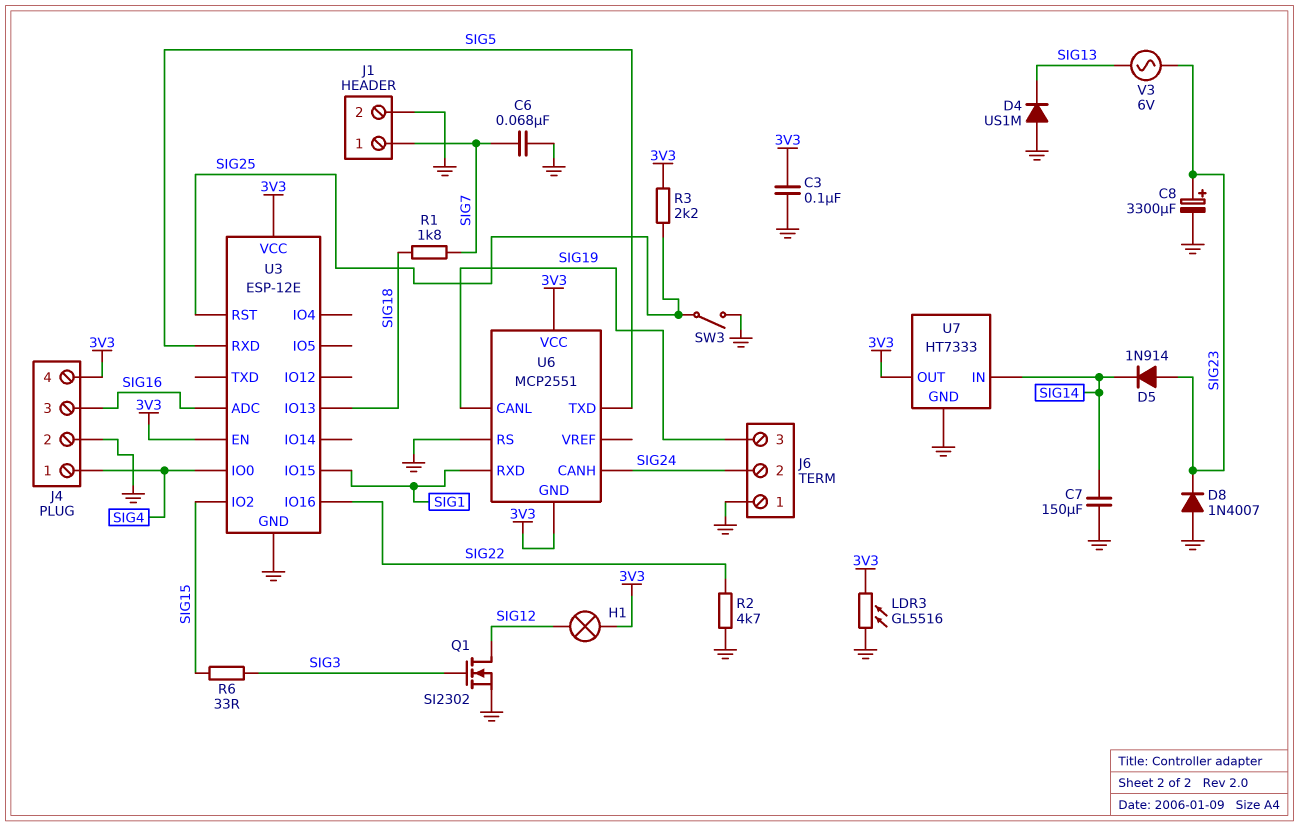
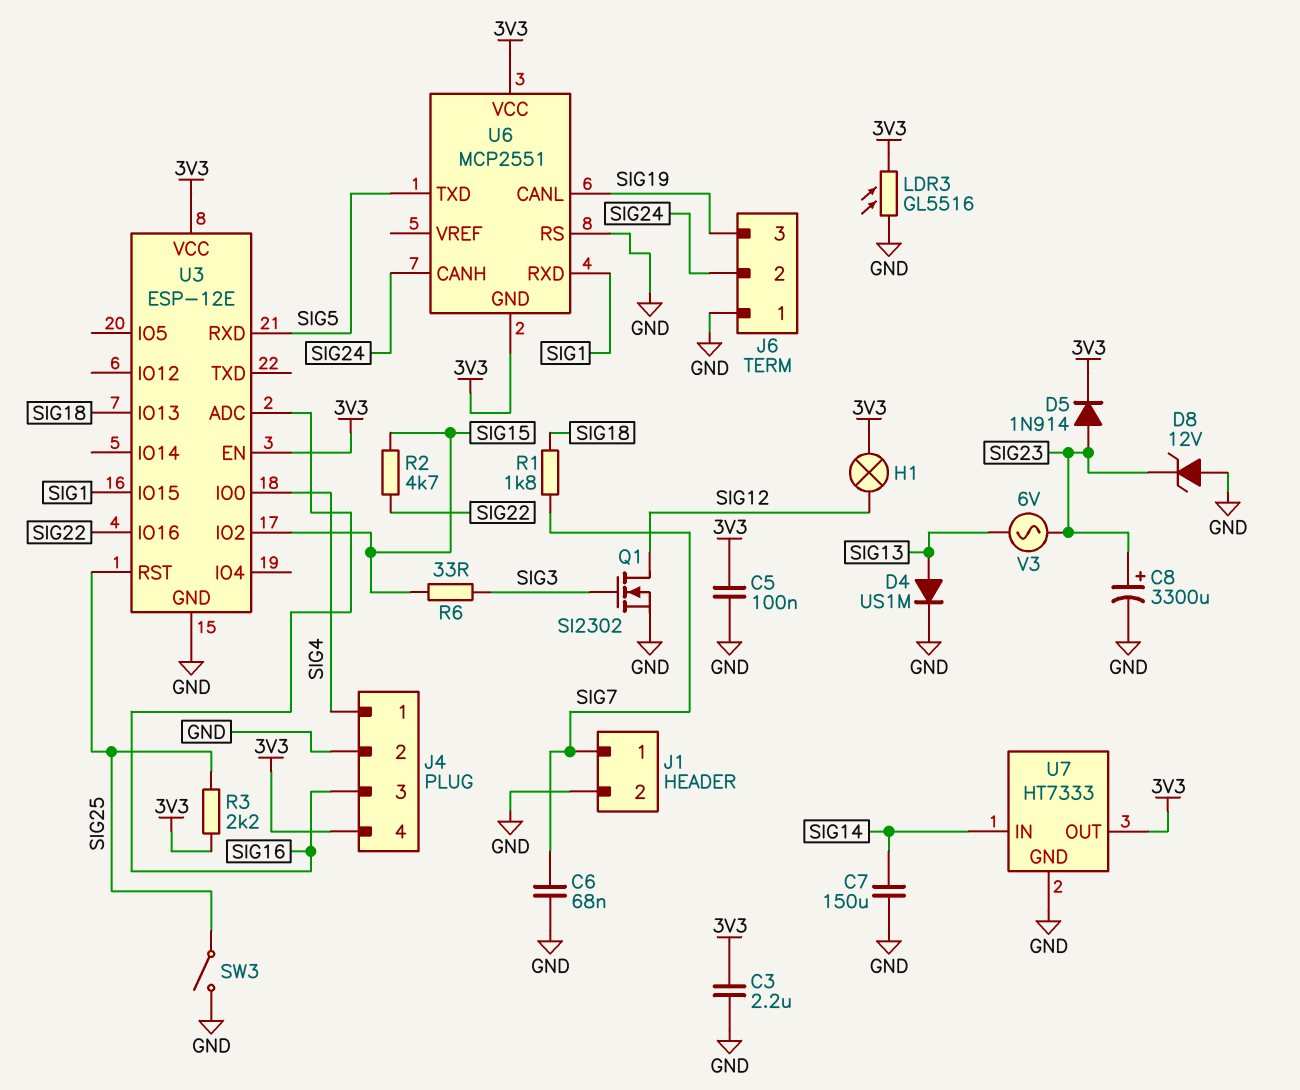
C3: 100nF (3V3, GND) -> 2.2uF (3V3, GND)
C5: none -> 100nF (3V3, GND)
D4: diode US1M (A GND, K SIG13) -> diode US1M (A SIG13, K GND)
D5: diode 1N914 (A SIG23, K SIG14) -> diode 1N914 (A SIG23, K 3V3)
D8: diode 1N4007 (A GND, K SIG23) -> zener 12V (A GND, K SIG23)
R2: 4.7k (GND, SIG22) -> 4.7k (SIG15, SIG22)

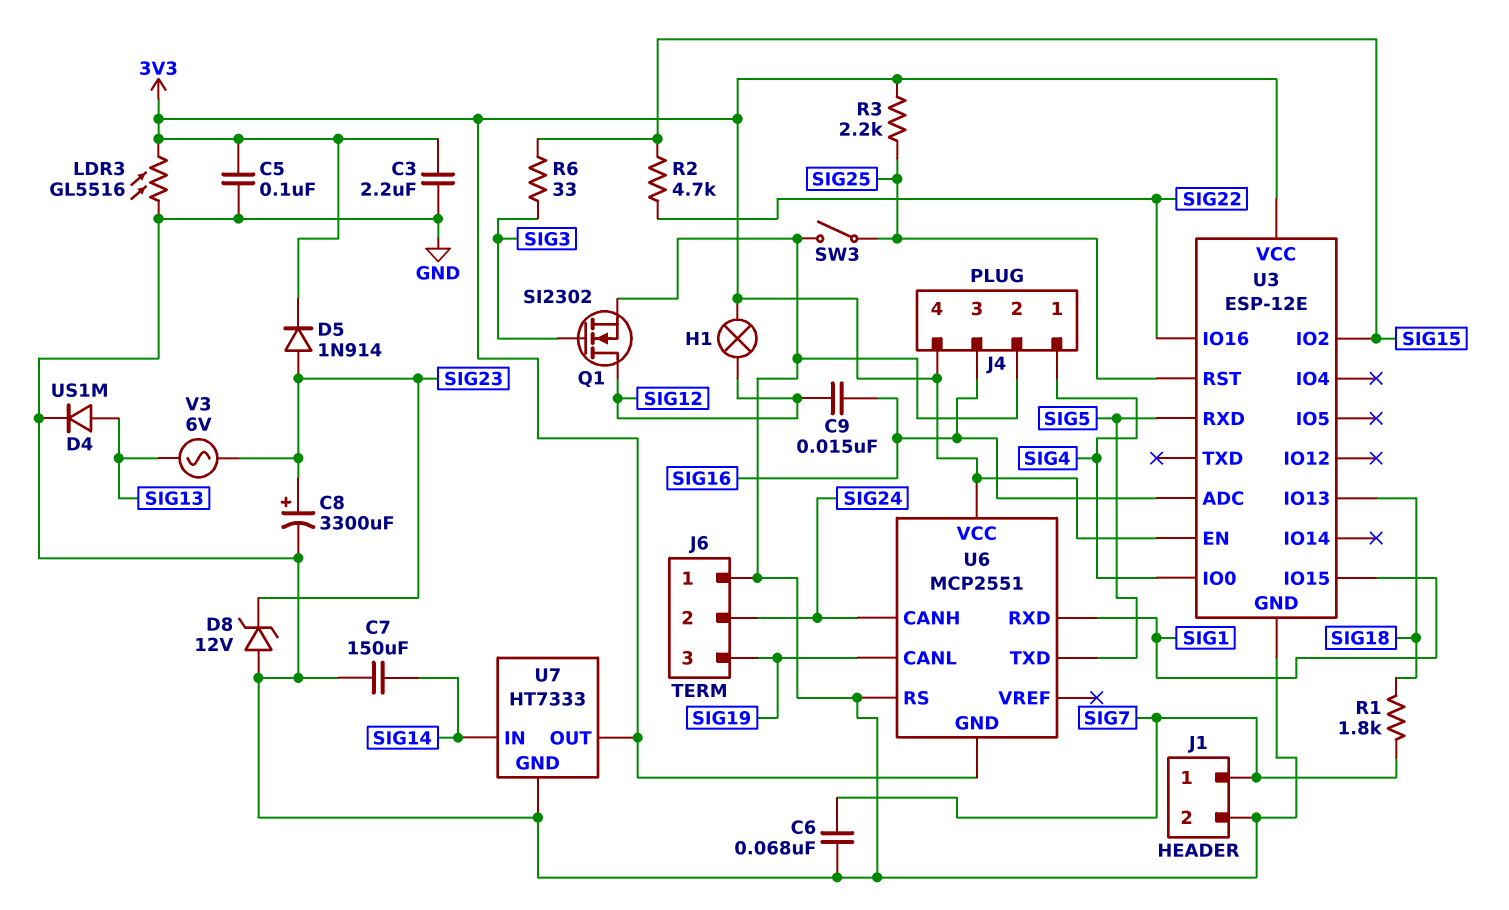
C9: none -> 15nF (SIG12, SIG16)

